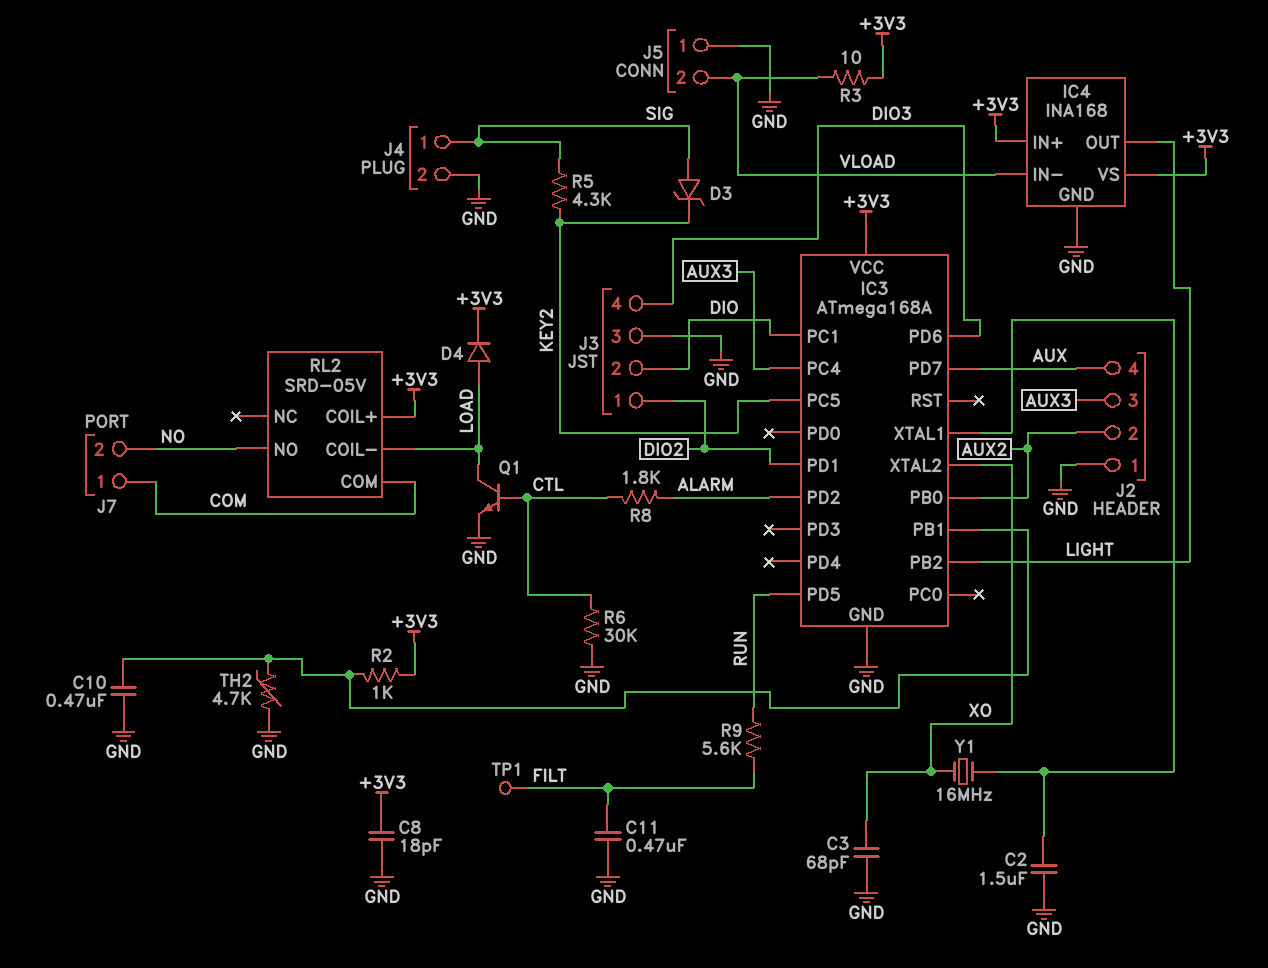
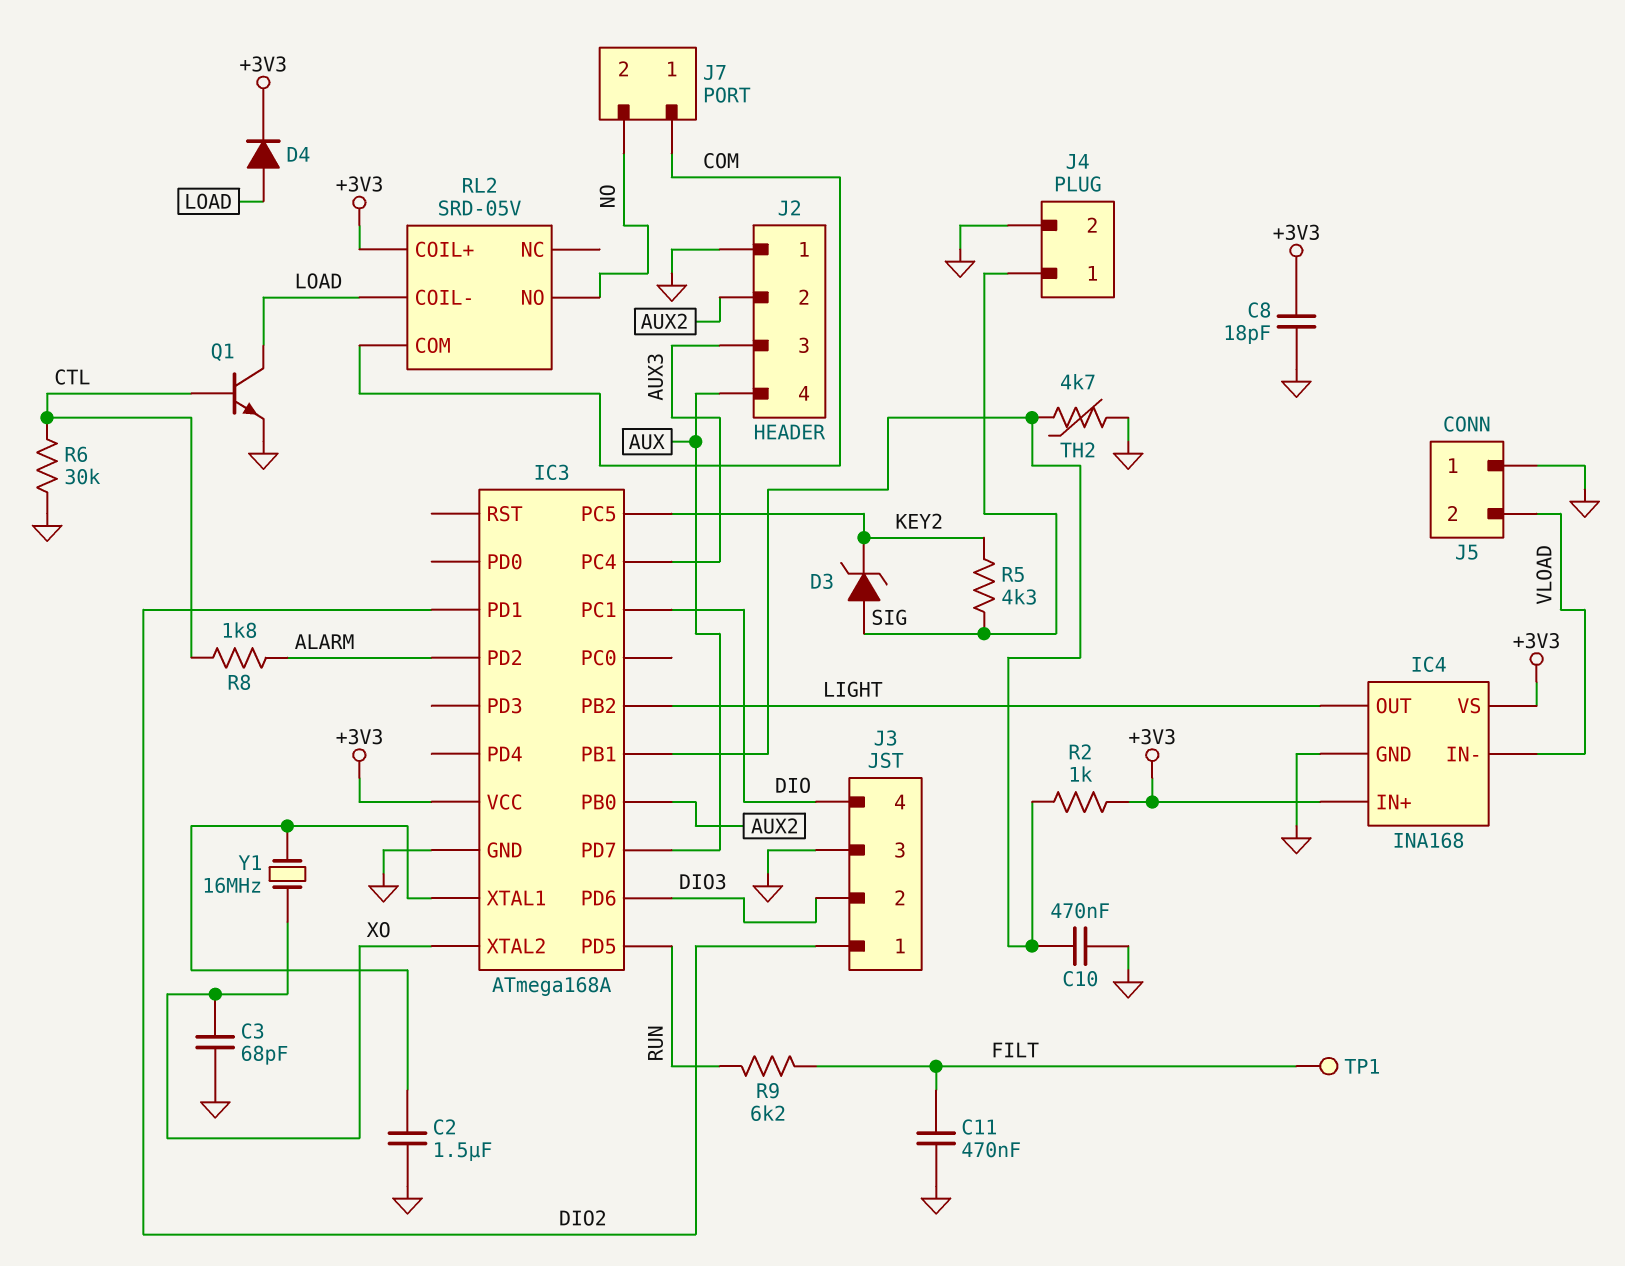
J3 pin 2: DIO -> DIO3
J3 pin 4: DIO3 -> DIO
R3: 10 (+3V3, VLOAD) -> none
R9: 5.6k (FILT, RUN) -> 6.2k (FILT, RUN)

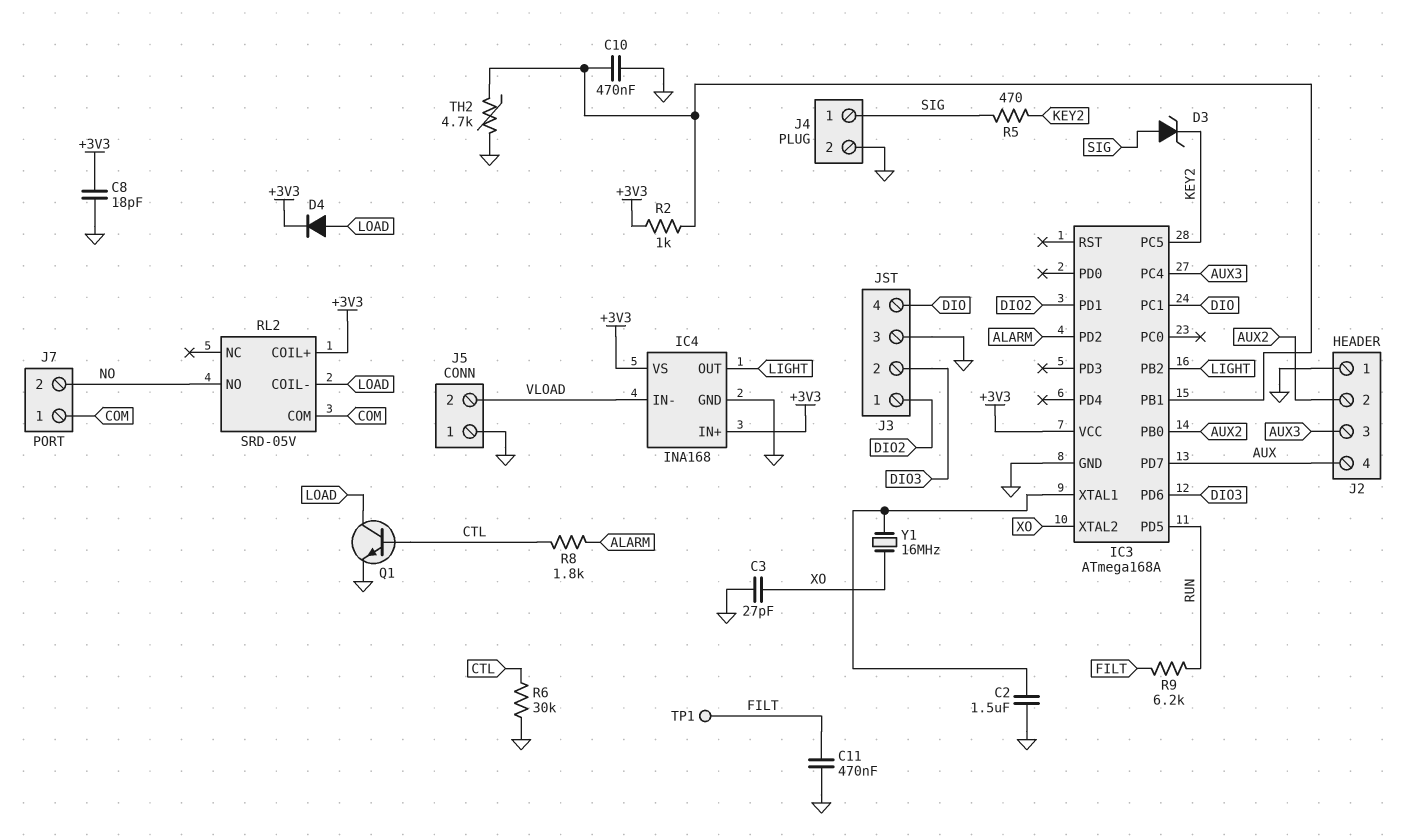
C3: 68pF (GND, XO) -> 27pF (GND, XO)
R5: 4.3k (KEY2, SIG) -> 470 (KEY2, SIG)

